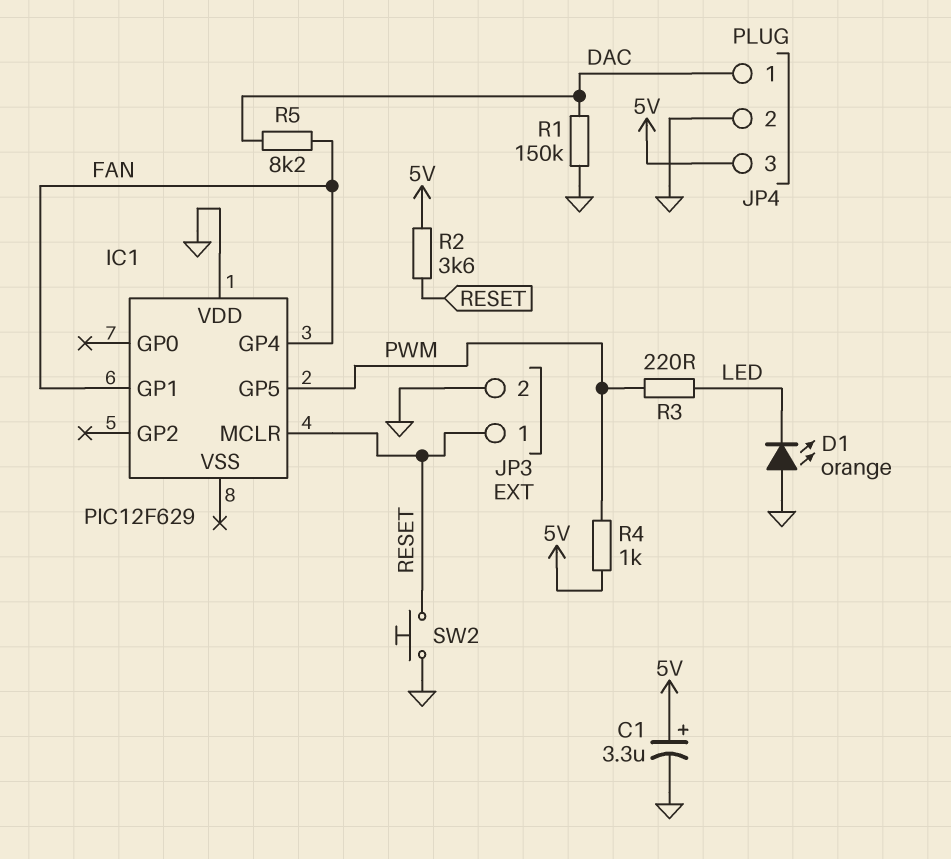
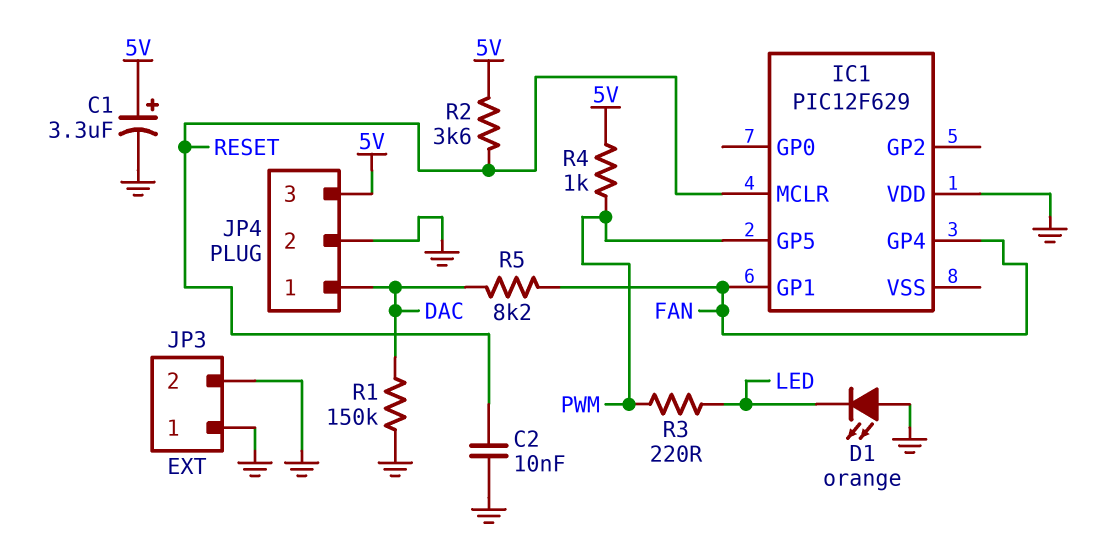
C2: none -> 10nF (GND, RESET)
JP3 pin 1: RESET -> GND
SW2: button (GND, RESET) -> none

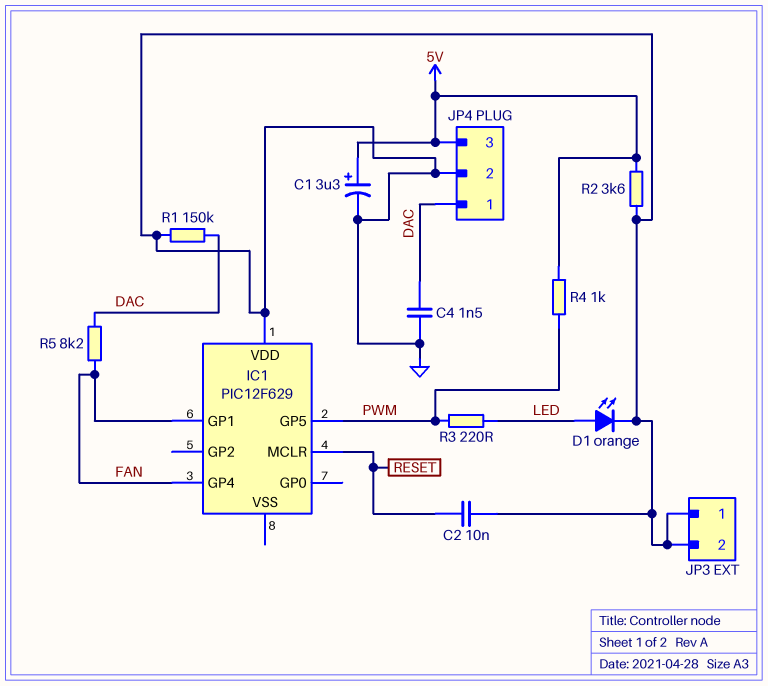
C4: none -> 1.5nF (DAC, GND)
D1: LED orange (A GND, K LED) -> LED orange (A LED, K GND)
R2: 3.6k (5V, RESET) -> 3.6k (5V, GND)

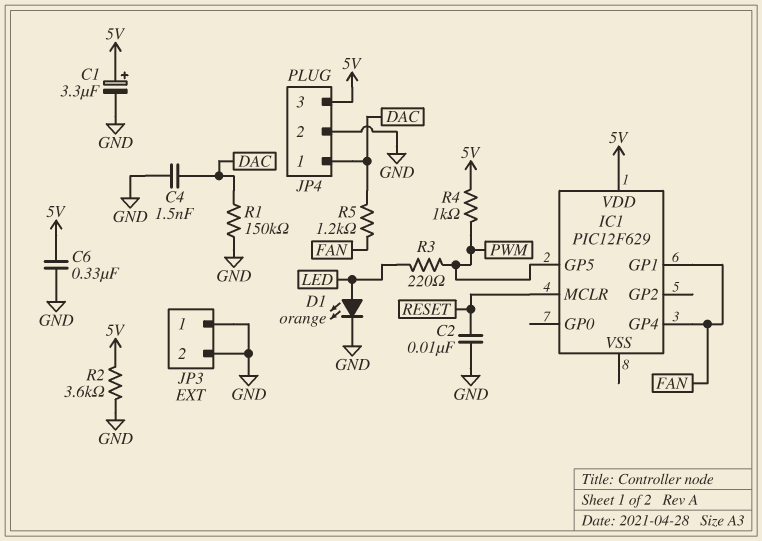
C6: none -> 330nF (5V, GND)
IC1 pin VDD: GND -> 5V
R5: 8.2k (DAC, FAN) -> 1.2k (DAC, FAN)

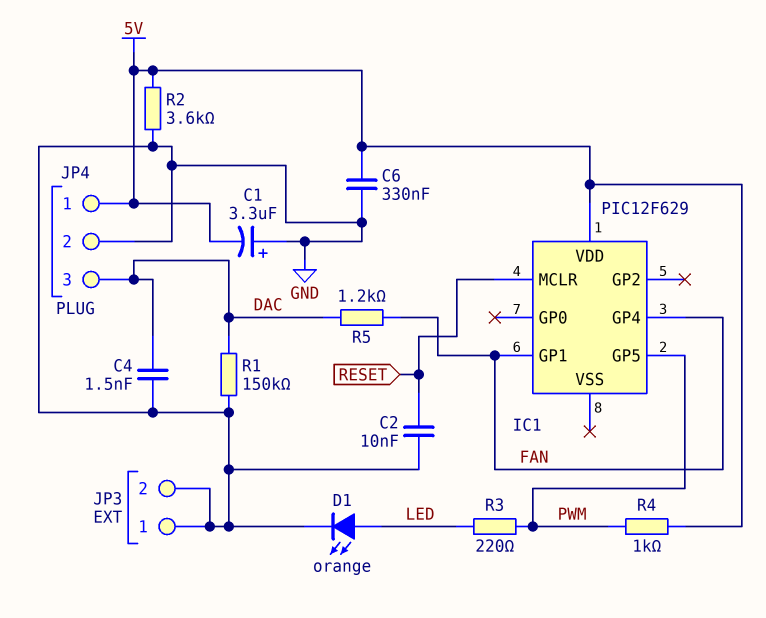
C1: 3.3uF (plus 5V, minus GND) -> 3.3uF (plus GND, minus 5V)
JP4 pin 1: DAC -> 5V
JP4 pin 3: 5V -> DAC

